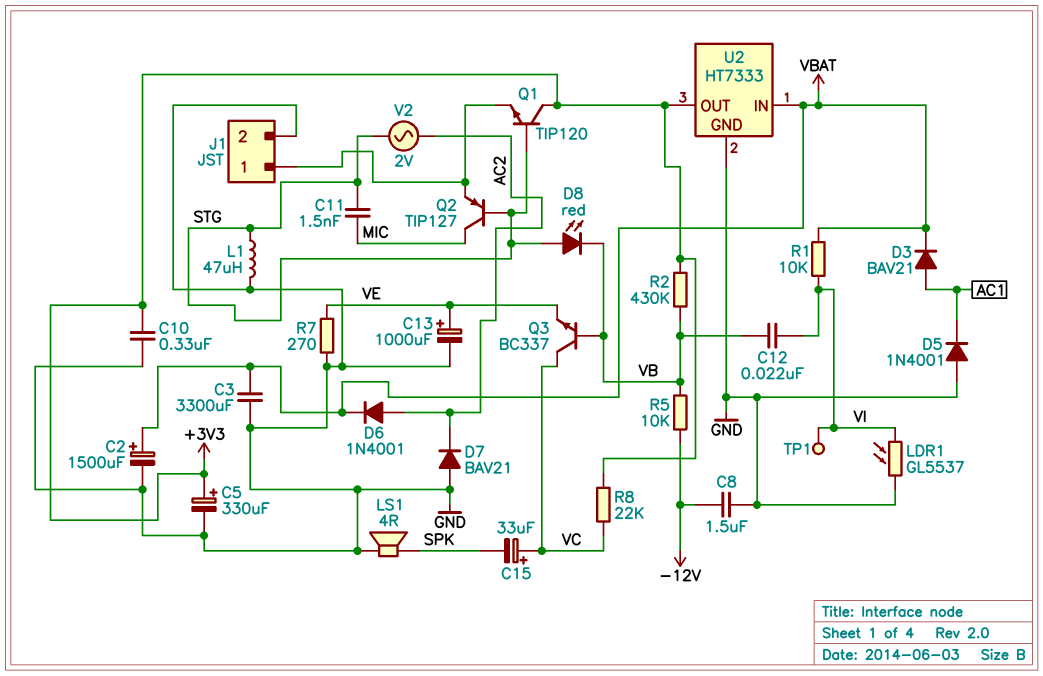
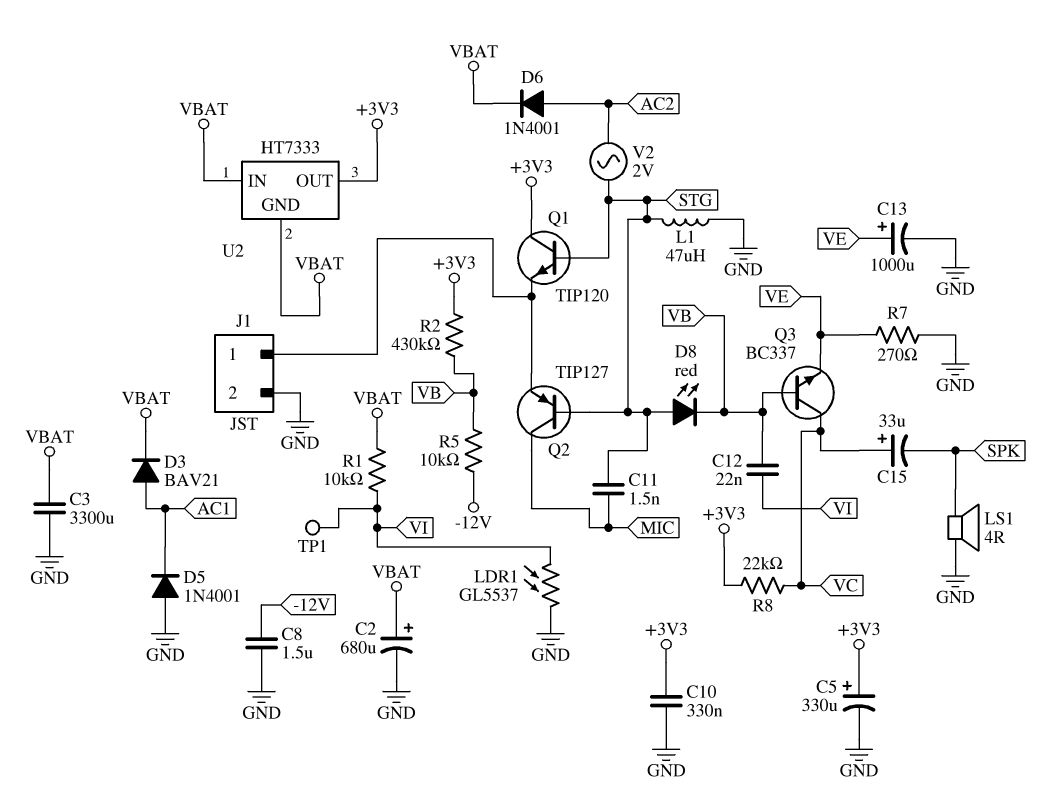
C2: 1500uF (plus VBAT, minus GND) -> 680uF (plus VBAT, minus GND)
D7: diode BAV21 (A GND, K AC2) -> none
U2 pin GND: GND -> VBAT

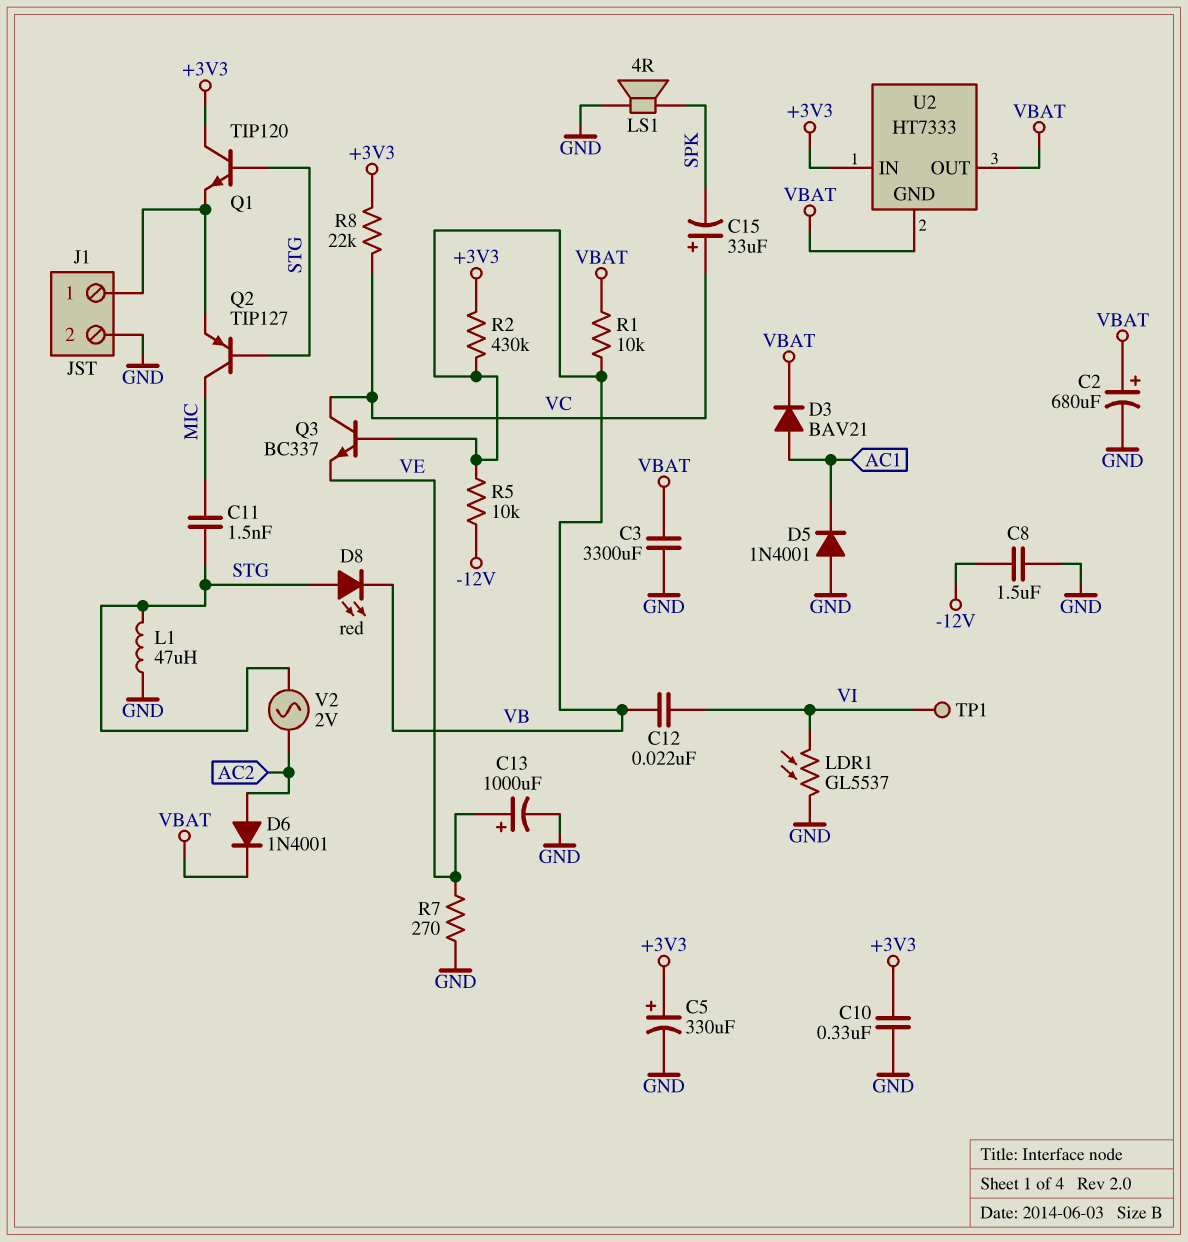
R1: 10k (VBAT, VI) -> 10k (VB, VBAT)
U2 pin IN: VBAT -> +3V3
U2 pin OUT: +3V3 -> VBAT

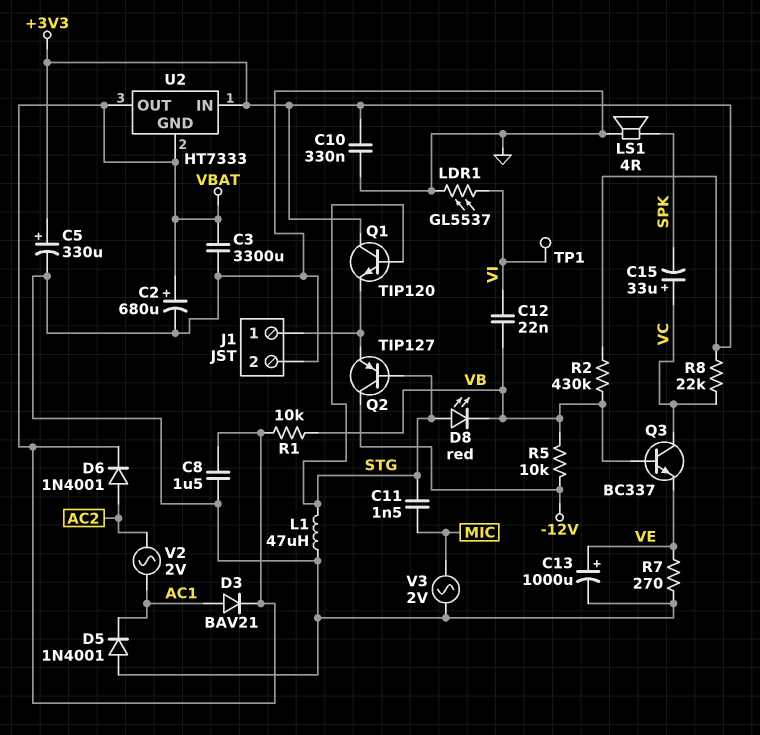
C8: 1.5uF (-12V, GND) -> 1.5uF (GND, VBAT)
Q2: PNP TIP127 (B STG, C MIC, E J1/1) -> PNP TIP127 (B STG, C -12V, E J1/1)
V2: AC 2V (AC2, STG) -> AC 2V (AC1, AC2)
V3: none -> AC 2V (GND, MIC)

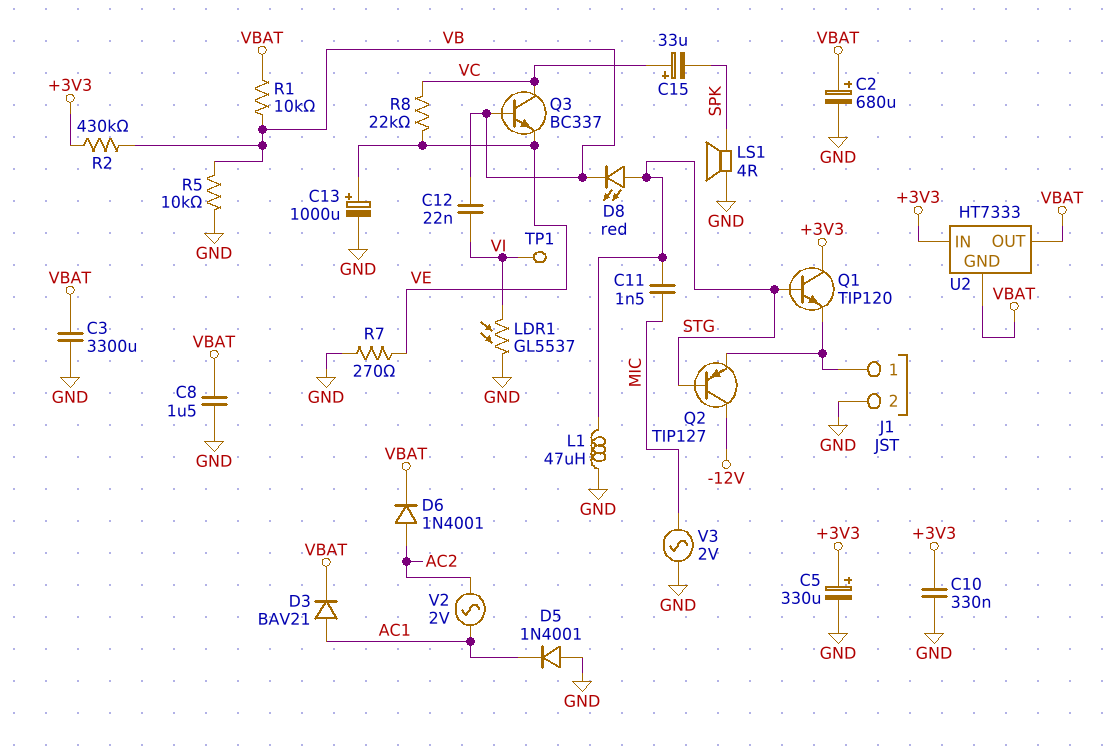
R5: 10k (-12V, VB) -> 10k (GND, VB)
R8: 22k (+3V3, VC) -> 22k (VC, VE)

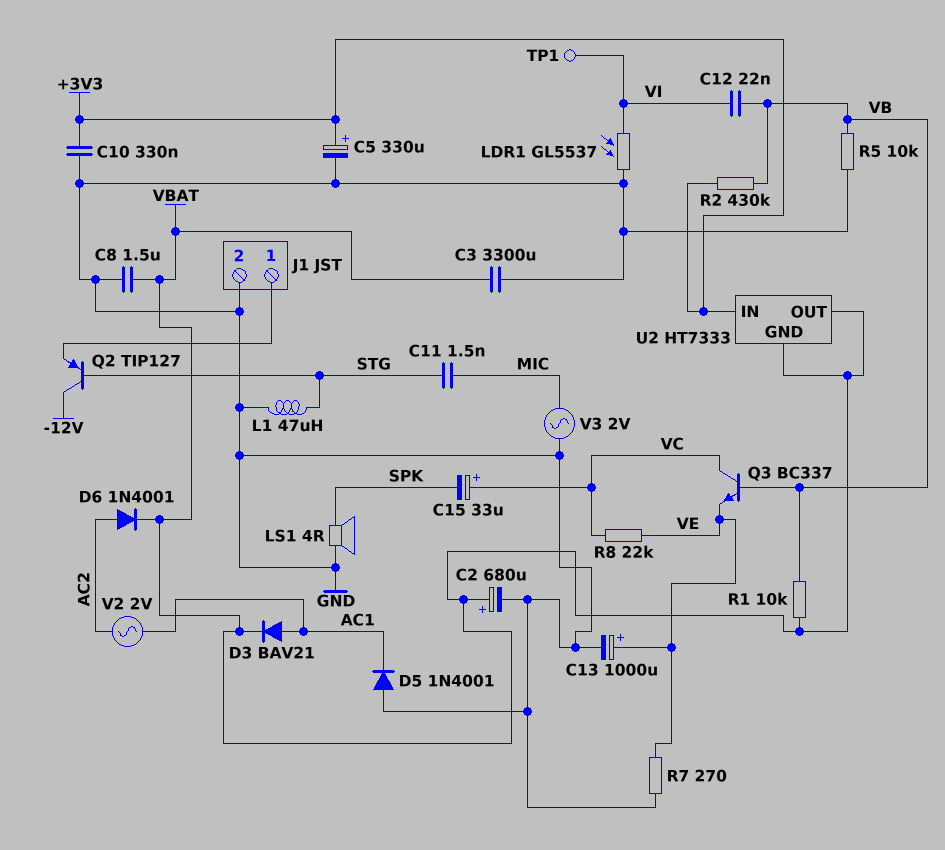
D8: LED red (A STG, K VB) -> none
Q1: NPN TIP120 (B STG, C +3V3, E J1/1) -> none

